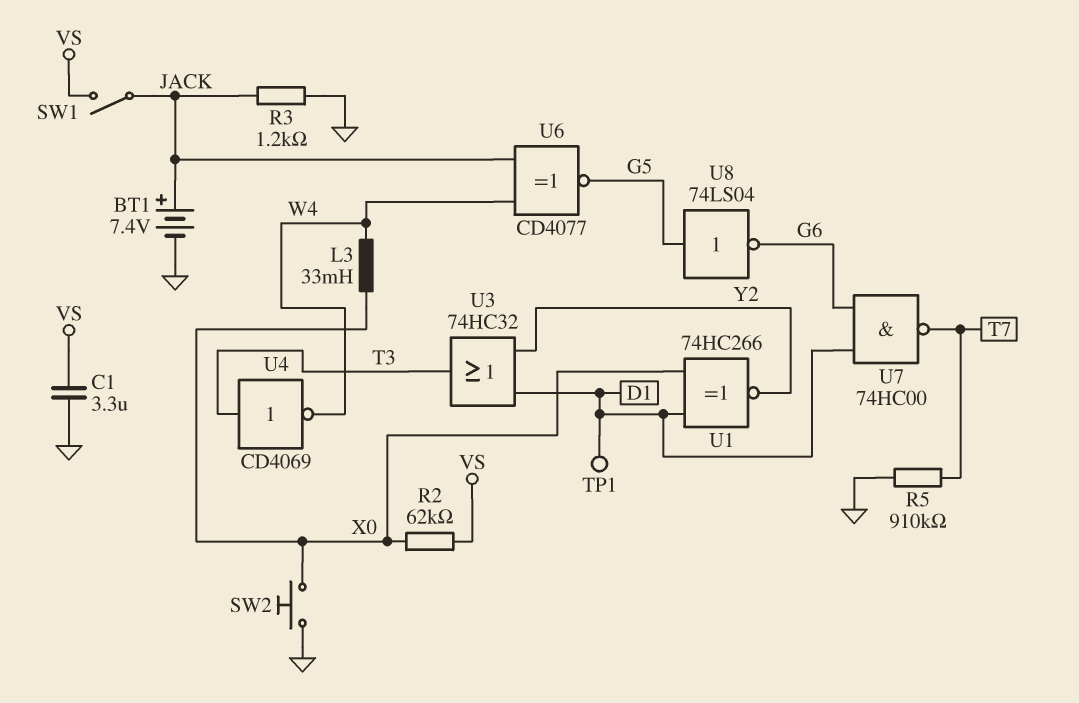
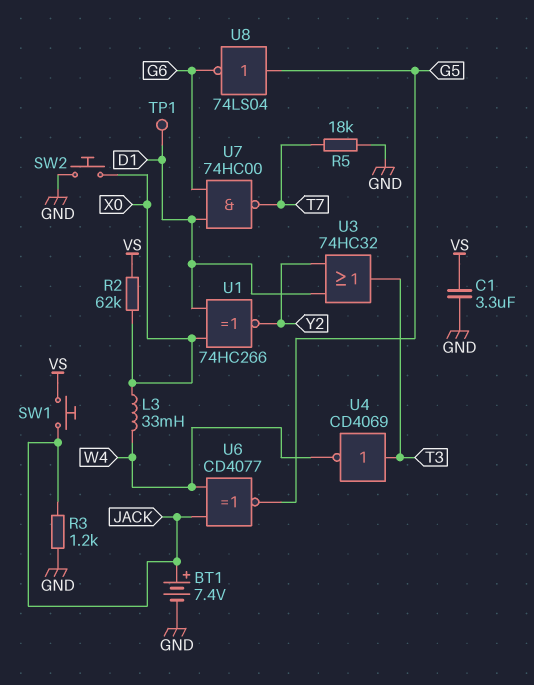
R5: 910k (GND, T7) -> 18k (GND, T7)
SW1: switch (JACK, VS) -> button (JACK, VS)

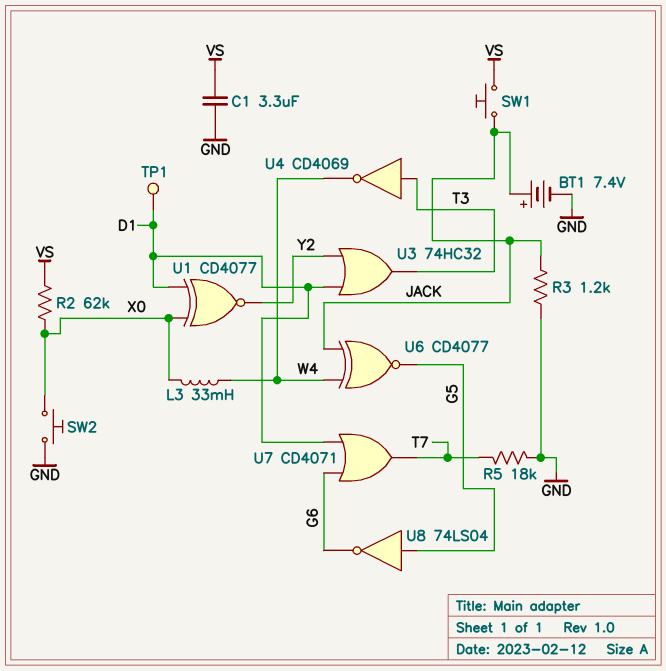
U1: XNOR 74HC266 (in D1, in X0, out Y2) -> XNOR CD4077 (in D1, in X0, out Y2)
U7: NAND 74HC00 (in D1, in G6, out T7) -> OR CD4071 (in D1, in G6, out T7)

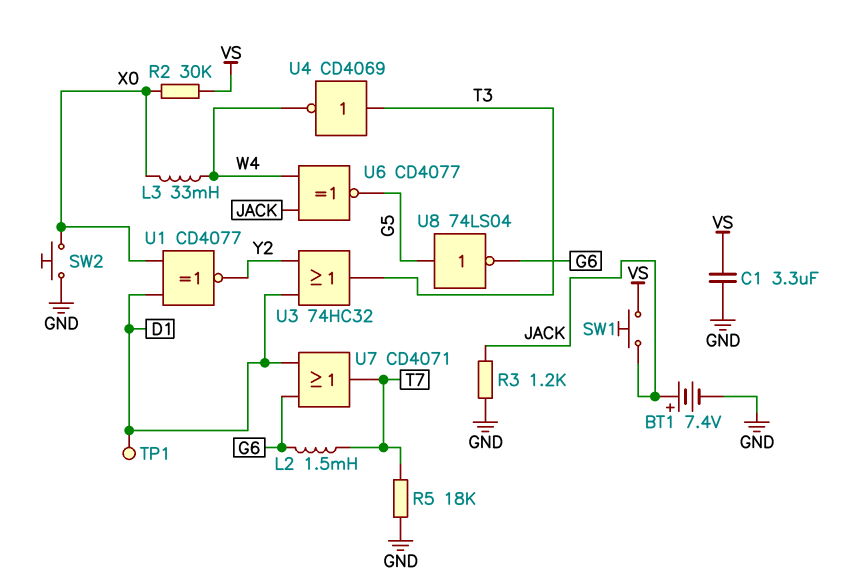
L2: none -> 1.5mH (G6, T7)
R2: 62k (VS, X0) -> 30k (VS, X0)

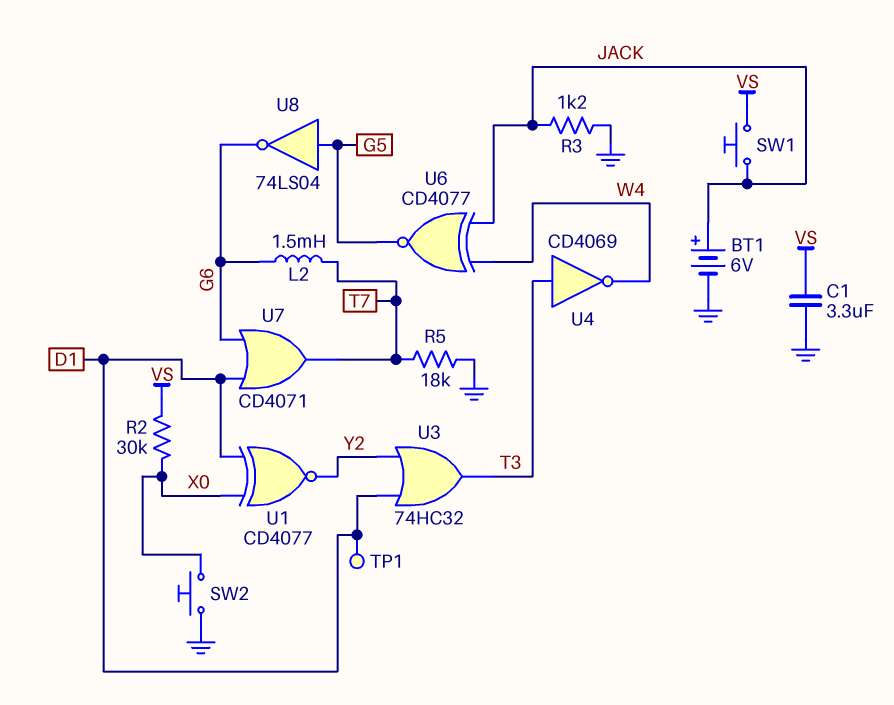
BT1: 7.4V (plus JACK, minus GND) -> 6V (plus JACK, minus GND)
L3: 33mH (W4, X0) -> none

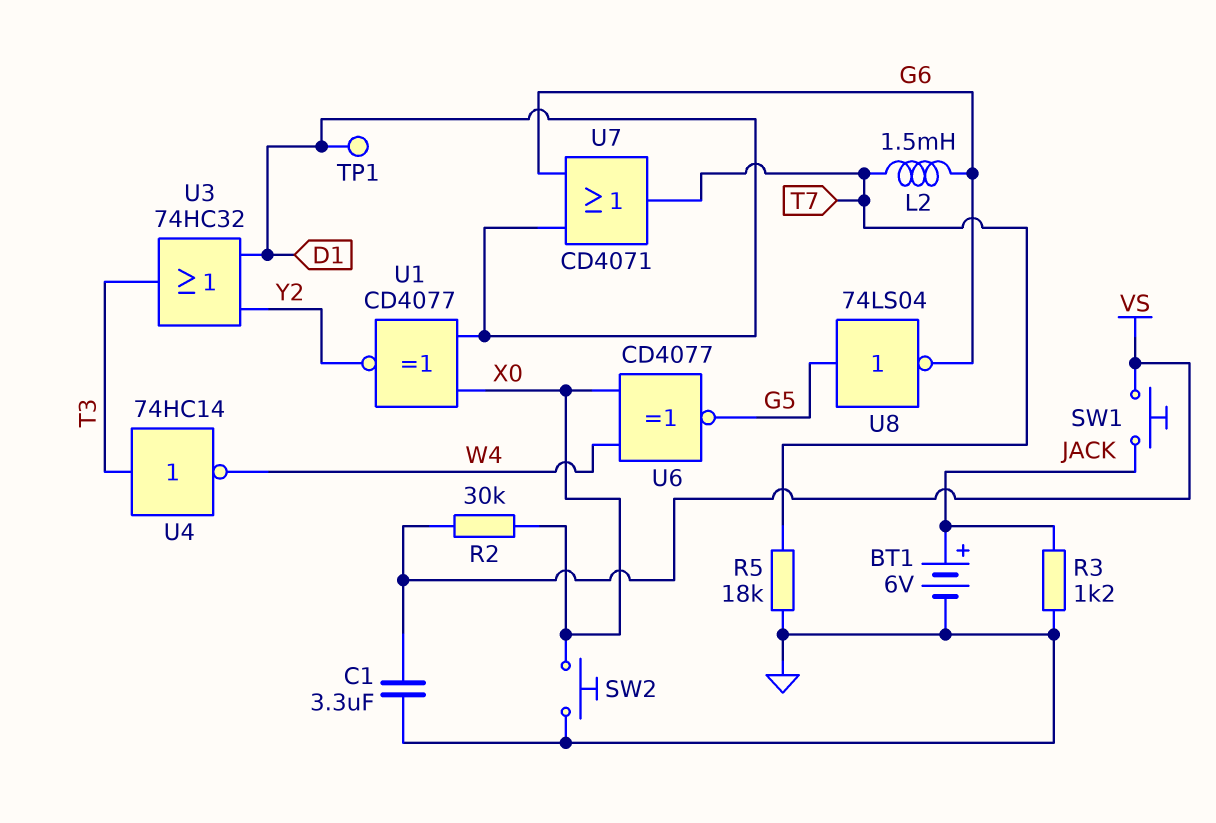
U4: NOT CD4069 (in T3, out W4) -> NOT 74HC14 (in T3, out W4)
U6: XNOR CD4077 (in JACK, in W4, out G5) -> XNOR CD4077 (in W4, in X0, out G5)

